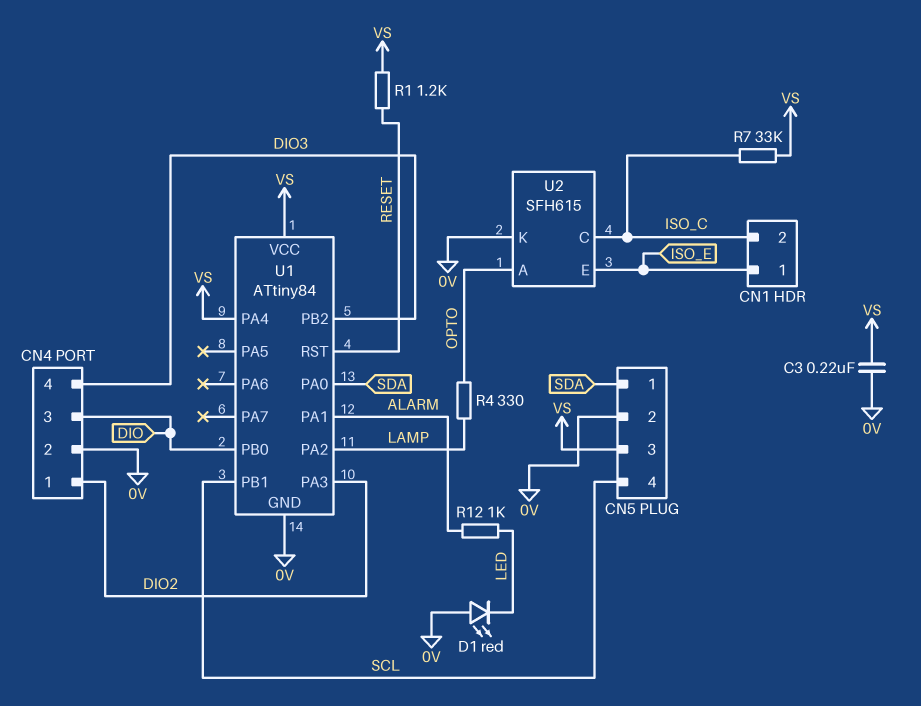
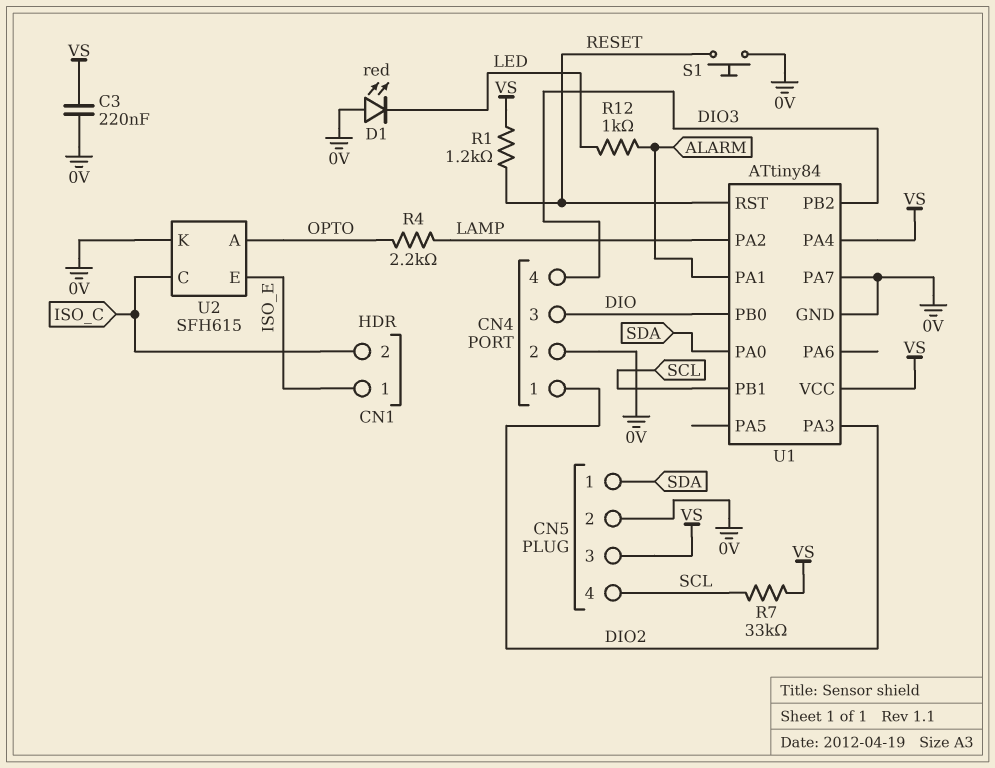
R4: 330 (LAMP, OPTO) -> 2.2k (LAMP, OPTO)
R7: 33k (ISO_C, VS) -> 33k (SCL, VS)
S1: none -> button (0V, RESET)
U1 pin PA7: none -> 0V

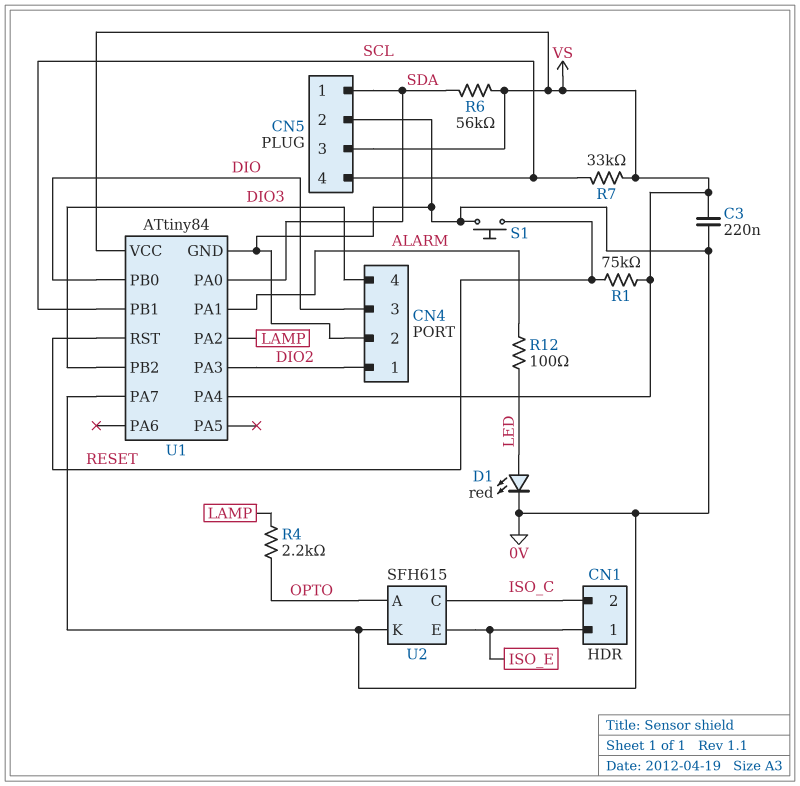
D1: LED red (A 0V, K LED) -> LED red (A LED, K 0V)
R1: 1.2k (RESET, VS) -> 75k (RESET, VS)
R6: none -> 56k (SDA, VS)
R12: 1k (ALARM, LED) -> 100 (ALARM, LED)

